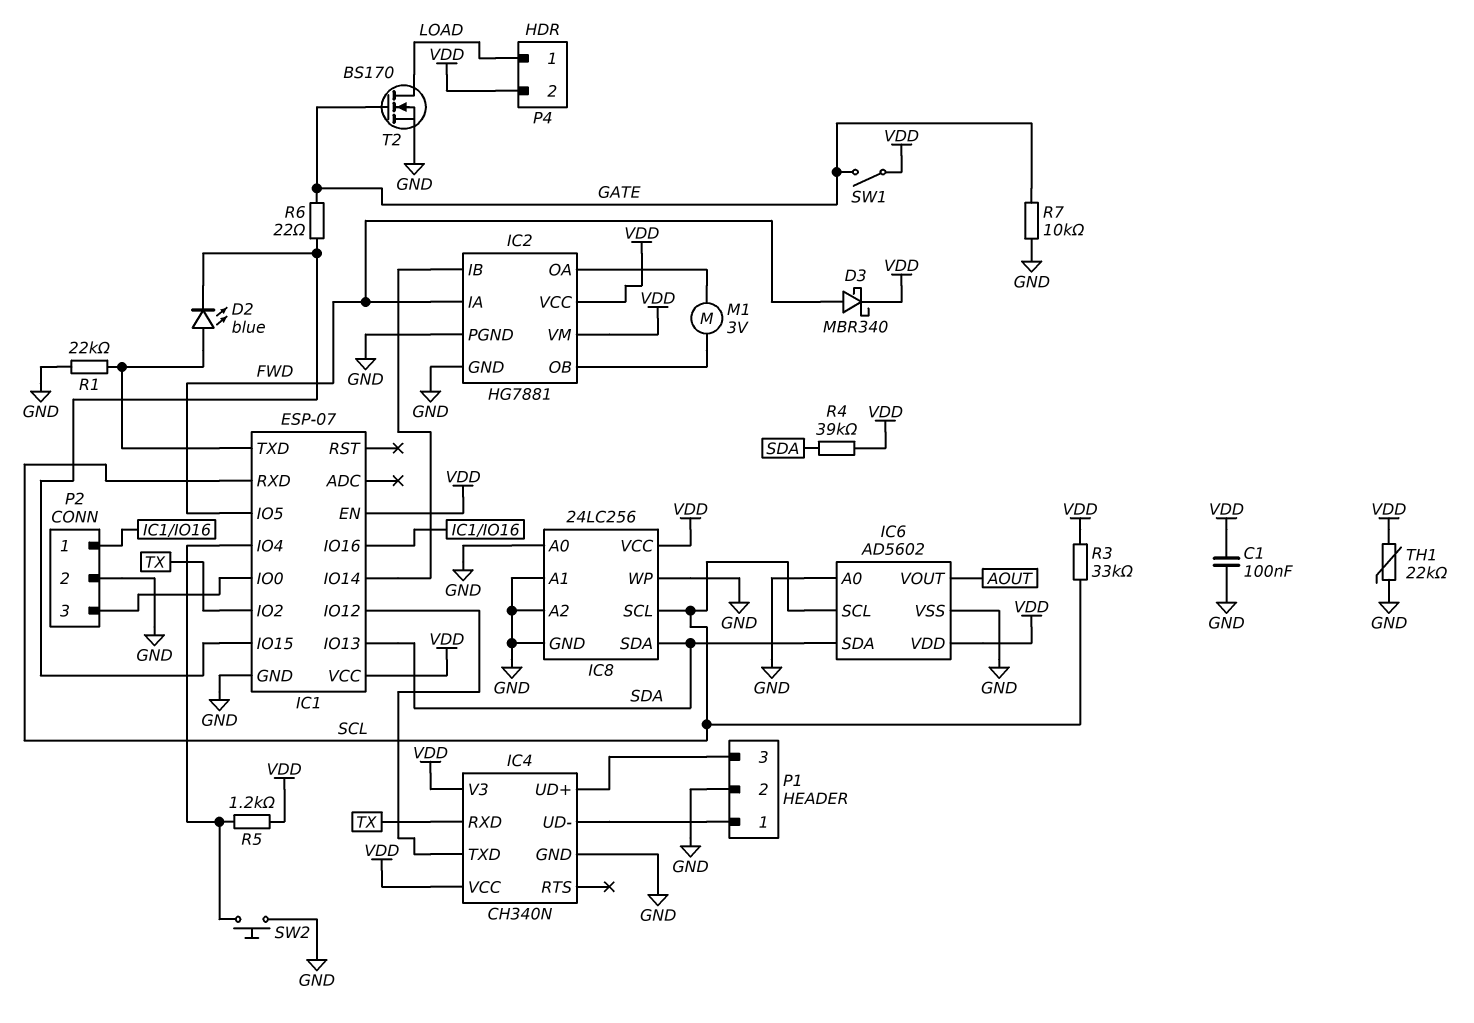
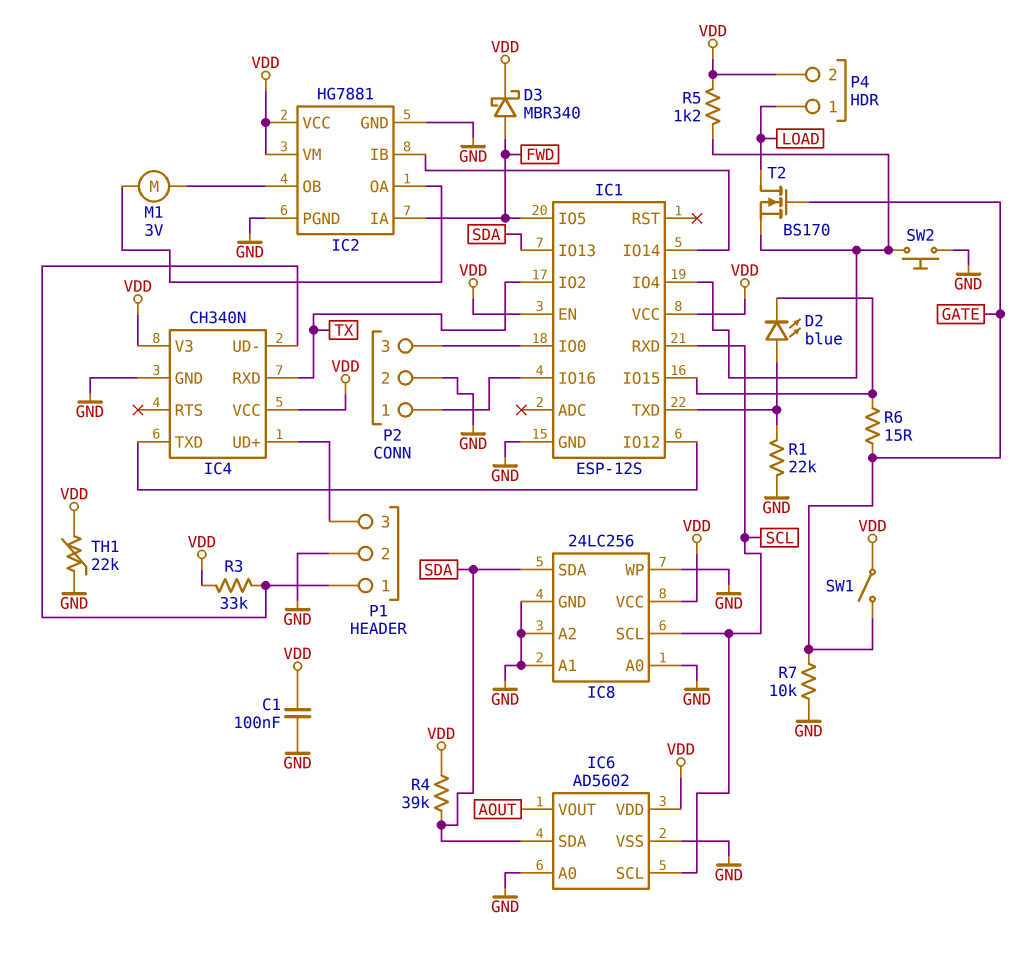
IC1: ESP-07 -> ESP-12S
R3: 33k (SCL, VDD) -> 33k (IC4/UD-, VDD)
R6: 22 (GATE, IC1/IO15) -> 15 (GATE, IC1/IO15)
T2: NMOS BS170 (G GATE, D LOAD, S GND) -> NMOS BS170 (G GATE, D LOAD, S IC1/IO4)

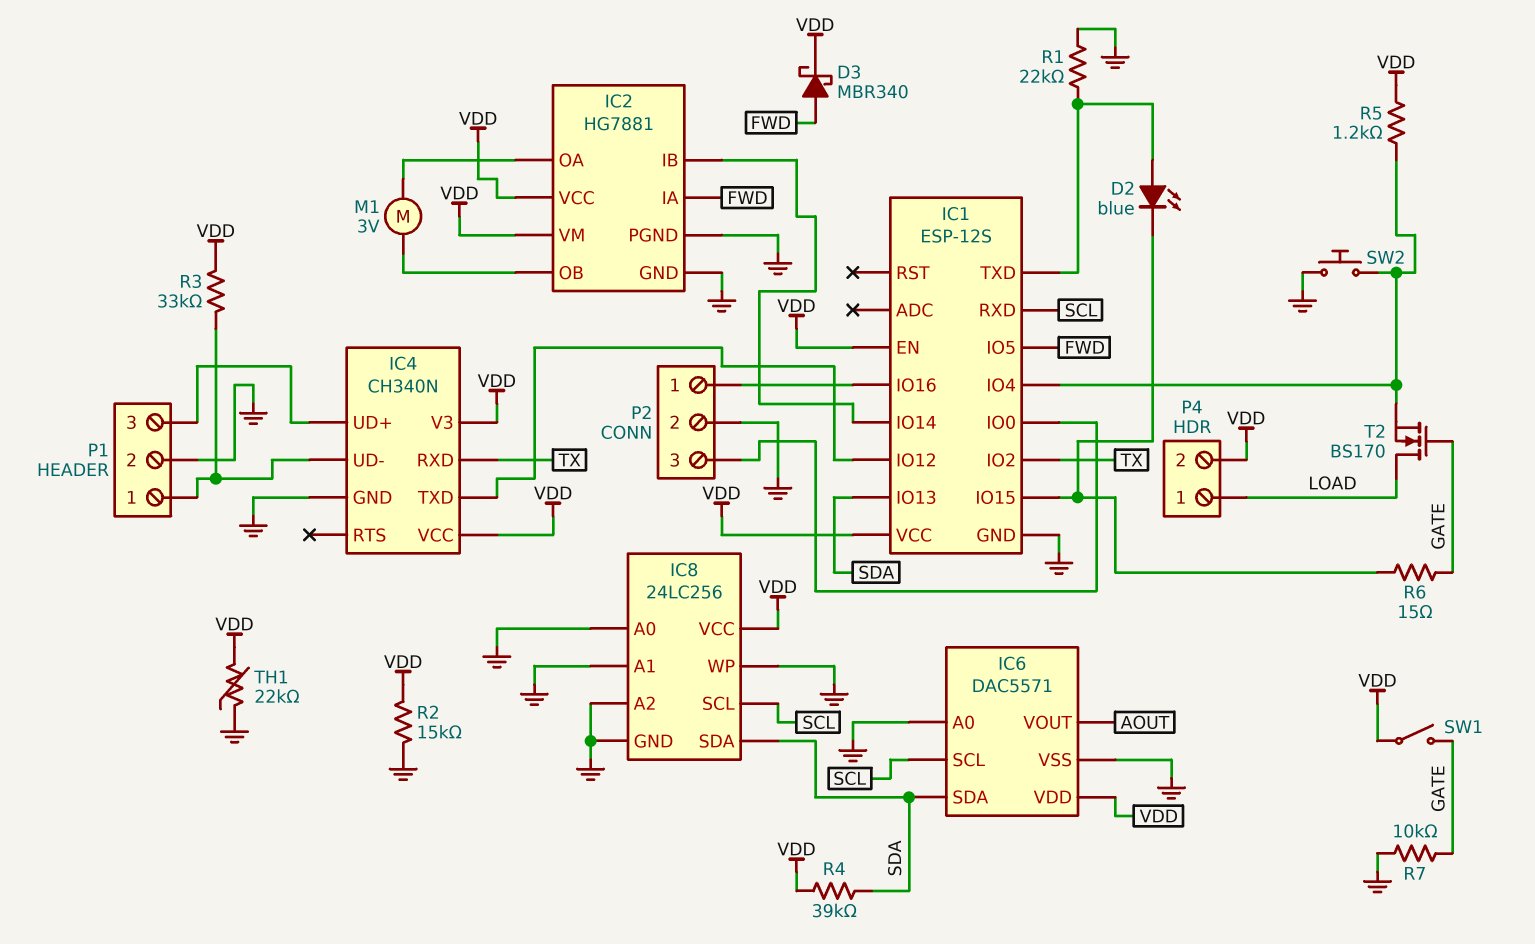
C1: 100nF (GND, VDD) -> none
IC6: AD5602 -> DAC5571
R2: none -> 15k (GND, VDD)

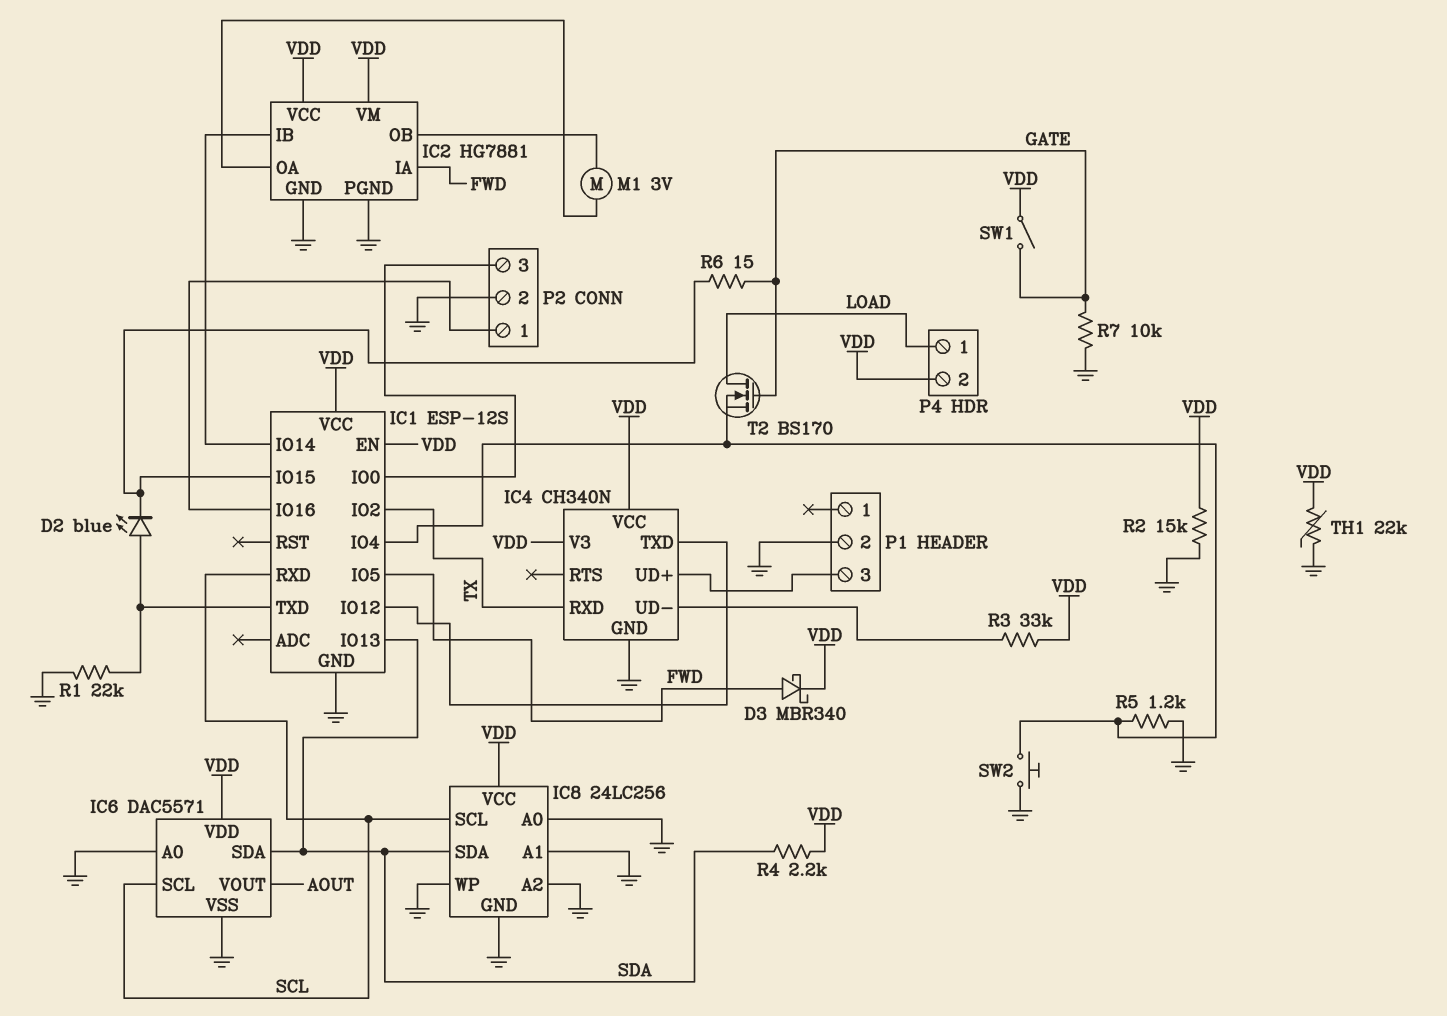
P1 pin 1: IC4/UD- -> none
R4: 39k (SDA, VDD) -> 2.2k (SDA, VDD)
R5: 1.2k (IC1/IO4, VDD) -> 1.2k (GND, IC1/IO4)

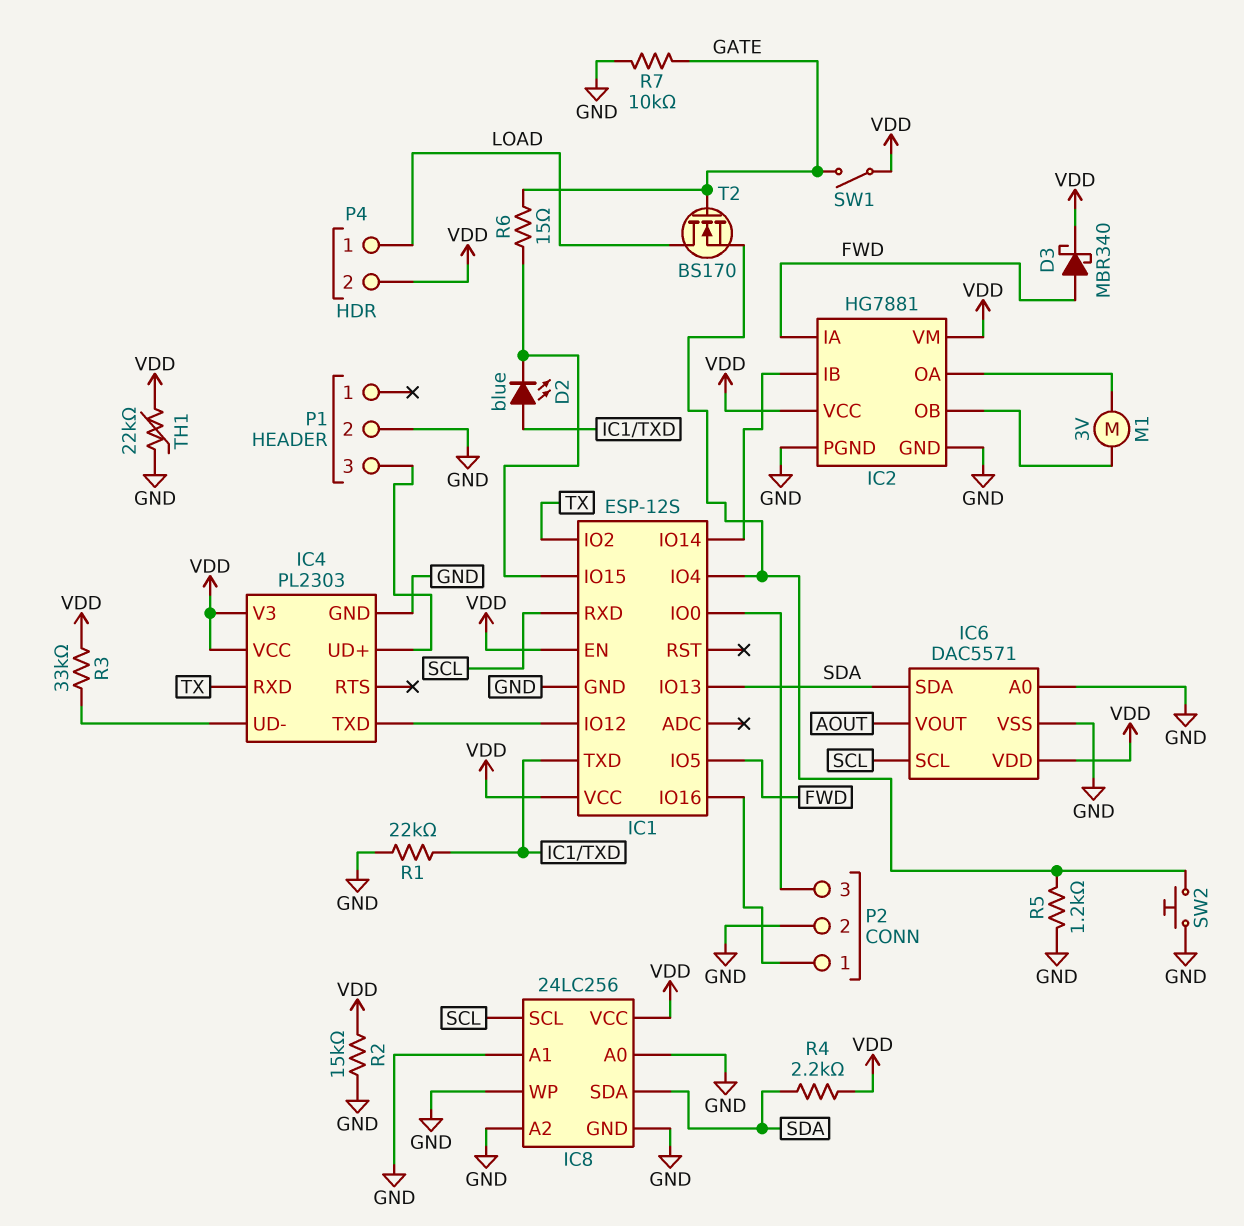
IC4: CH340N -> PL2303

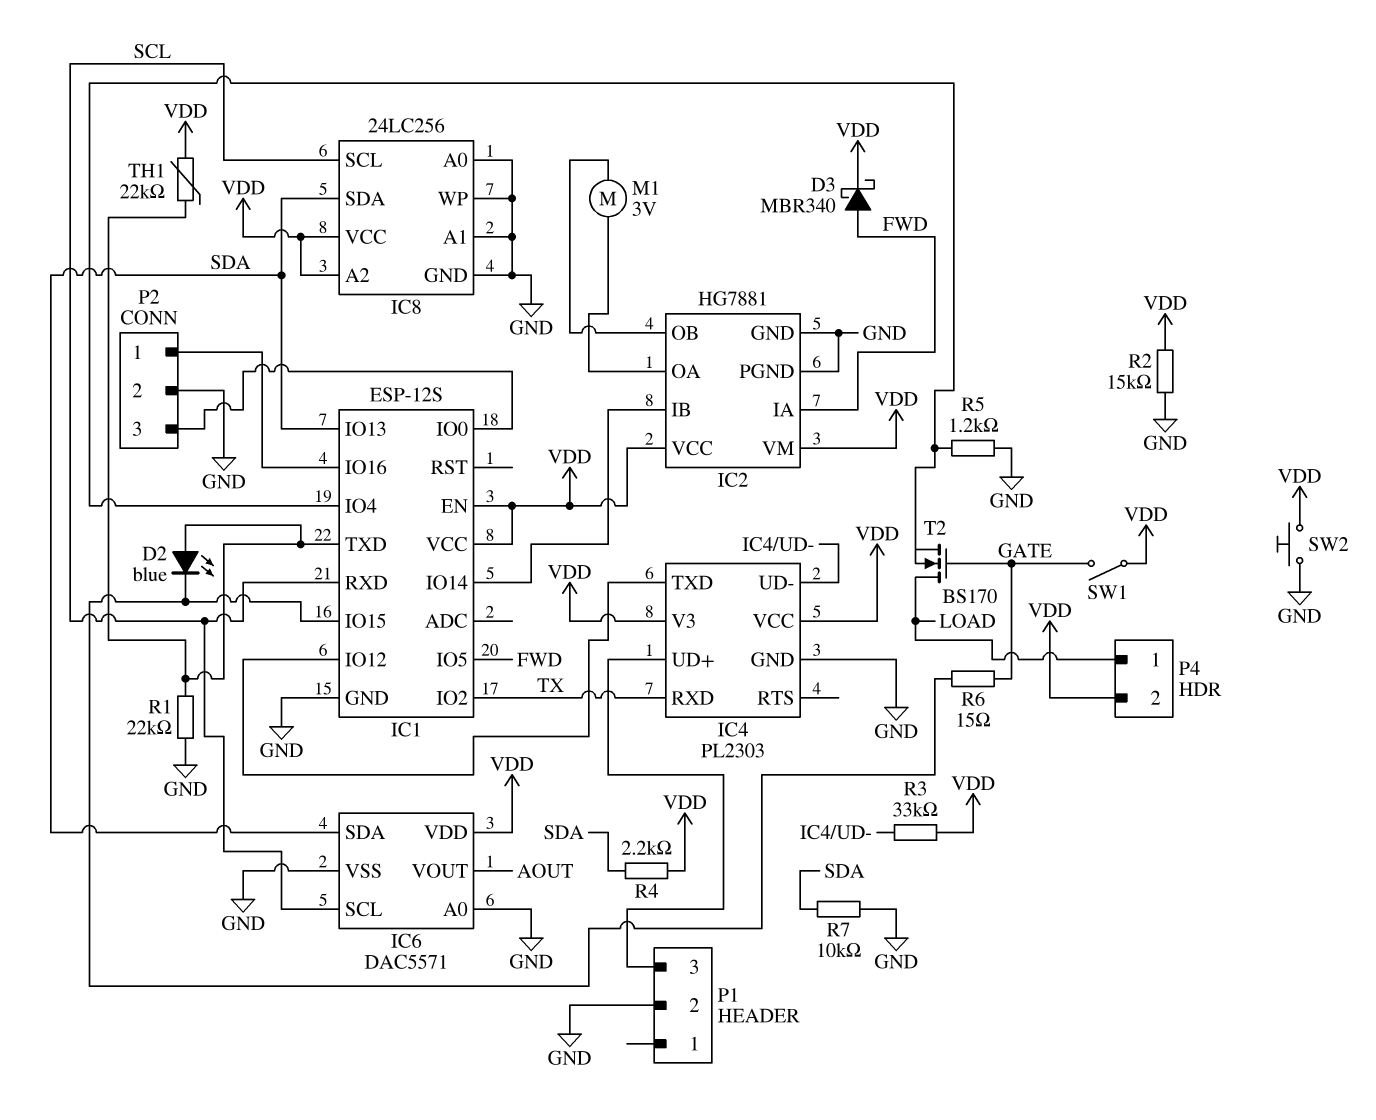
IC8 pin A2: GND -> VDD
R7: 10k (GATE, GND) -> 10k (GND, SDA)
SW2: button (GND, IC1/IO4) -> button (GND, VDD)
TH1: 22k (GND, VDD) -> 22k (IC1/TXD, VDD)

